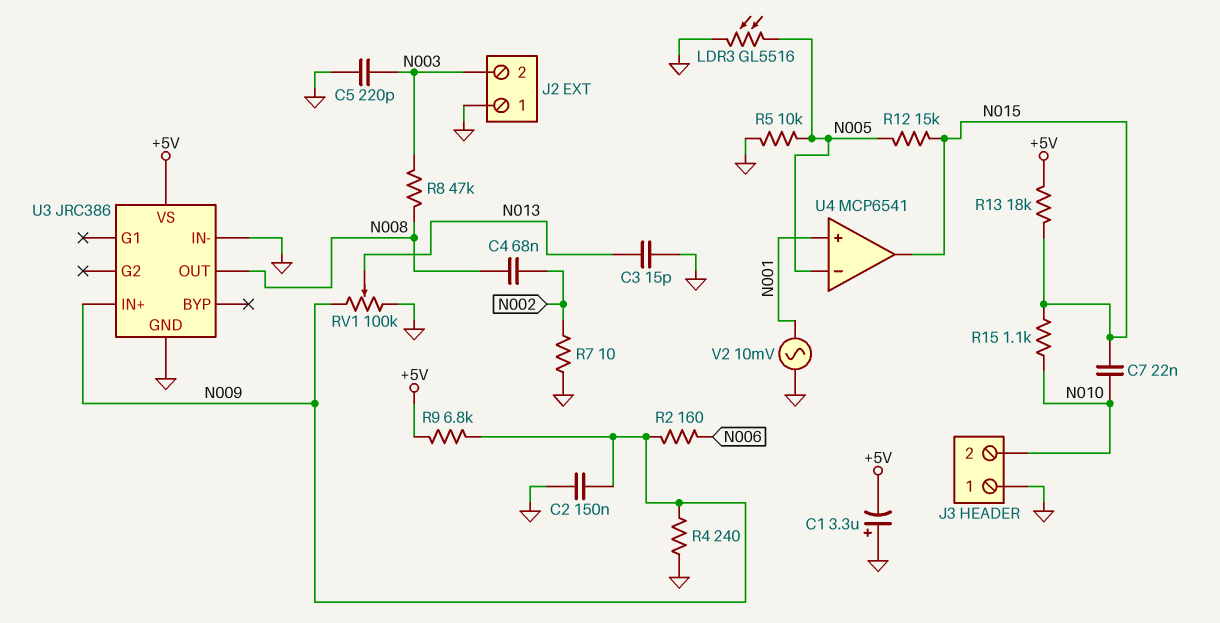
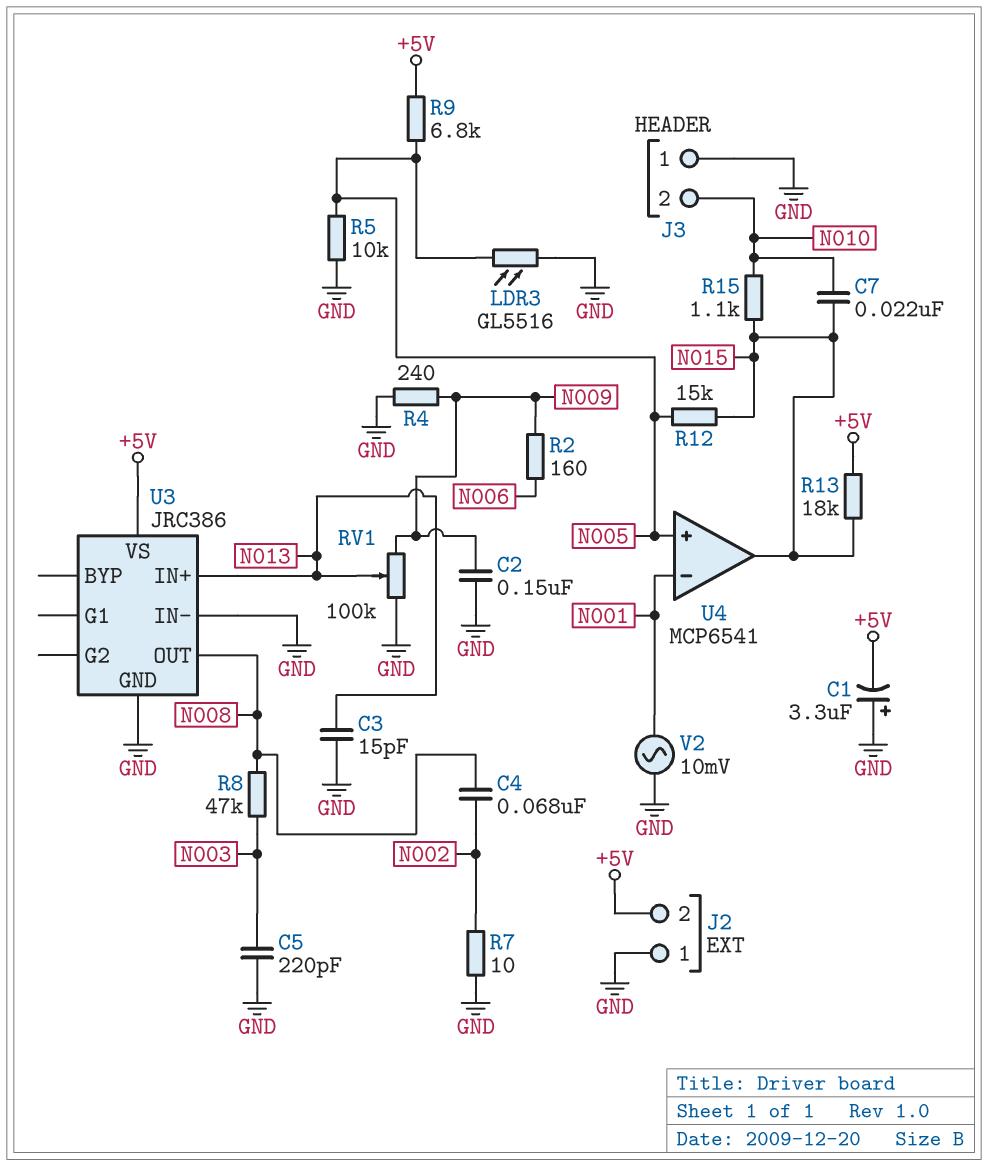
J2 pin 2: N003 -> +5V
R9: 6.8k (+5V, N009) -> 6.8k (+5V, N005)
U3 pin IN+: N009 -> N013
U4 pin in+: N001 -> N005
U4 pin in-: N005 -> N001

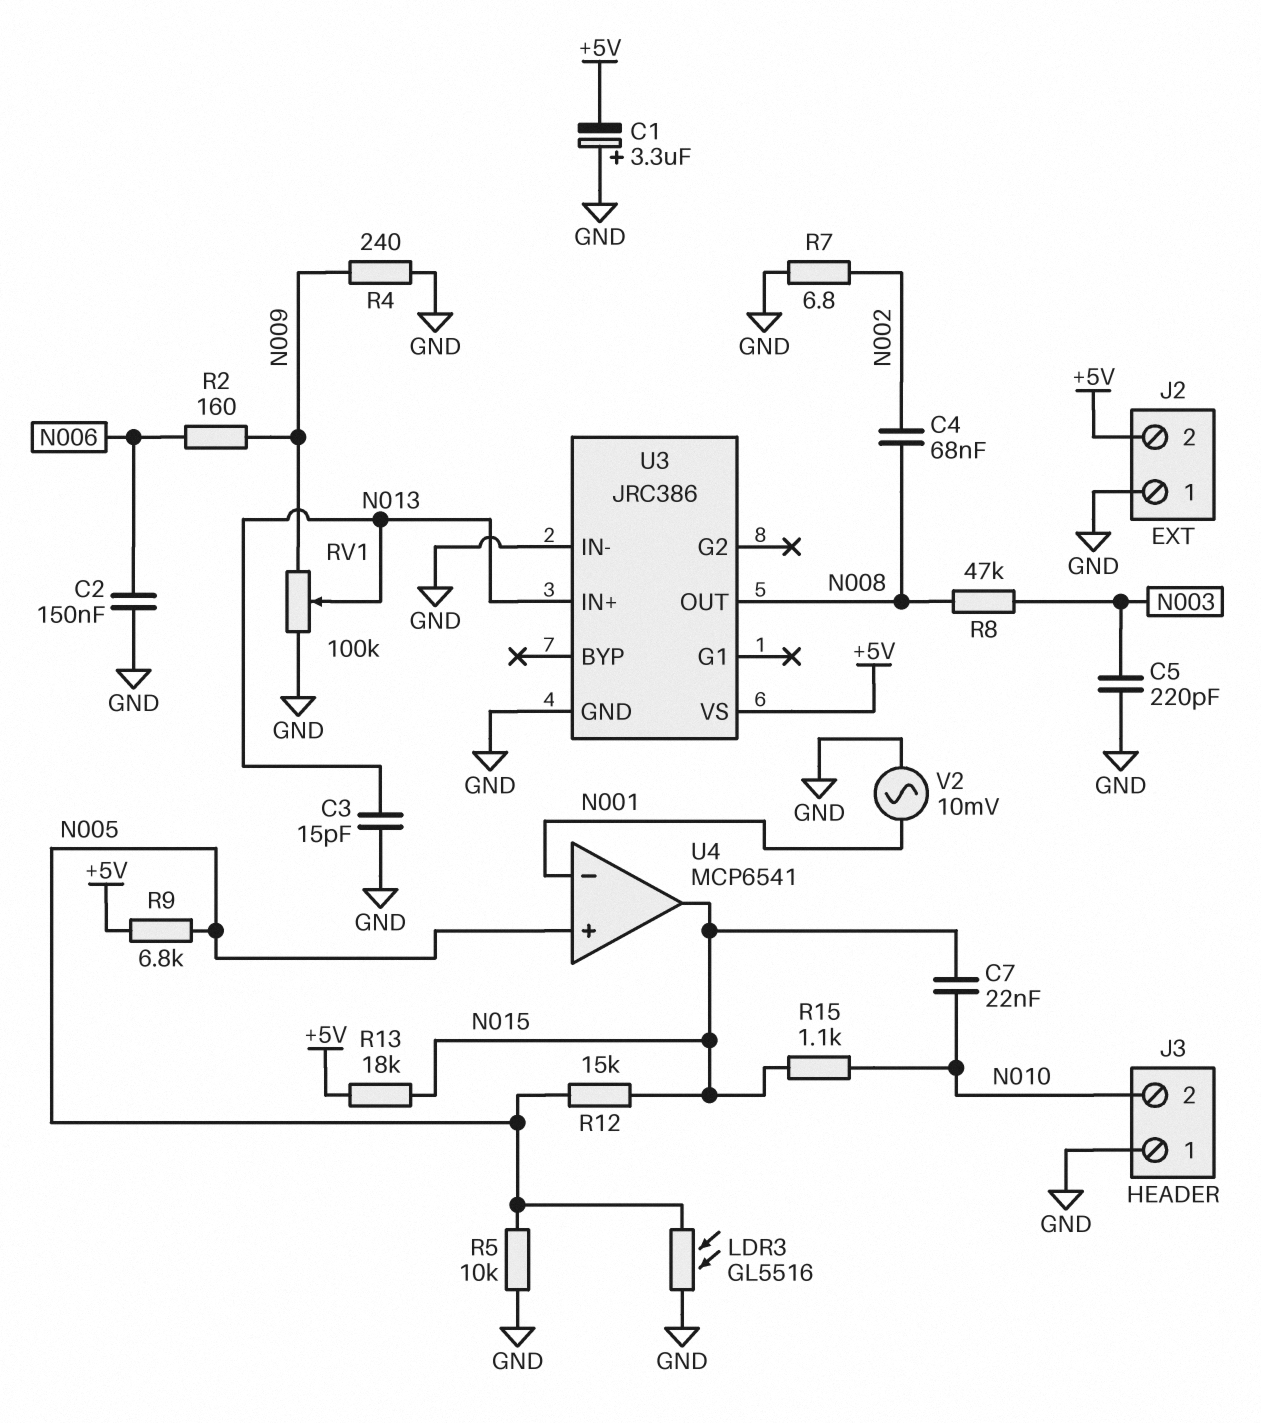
C2: 150nF (GND, N009) -> 150nF (GND, N006)
R7: 10 (GND, N002) -> 6.8 (GND, N002)

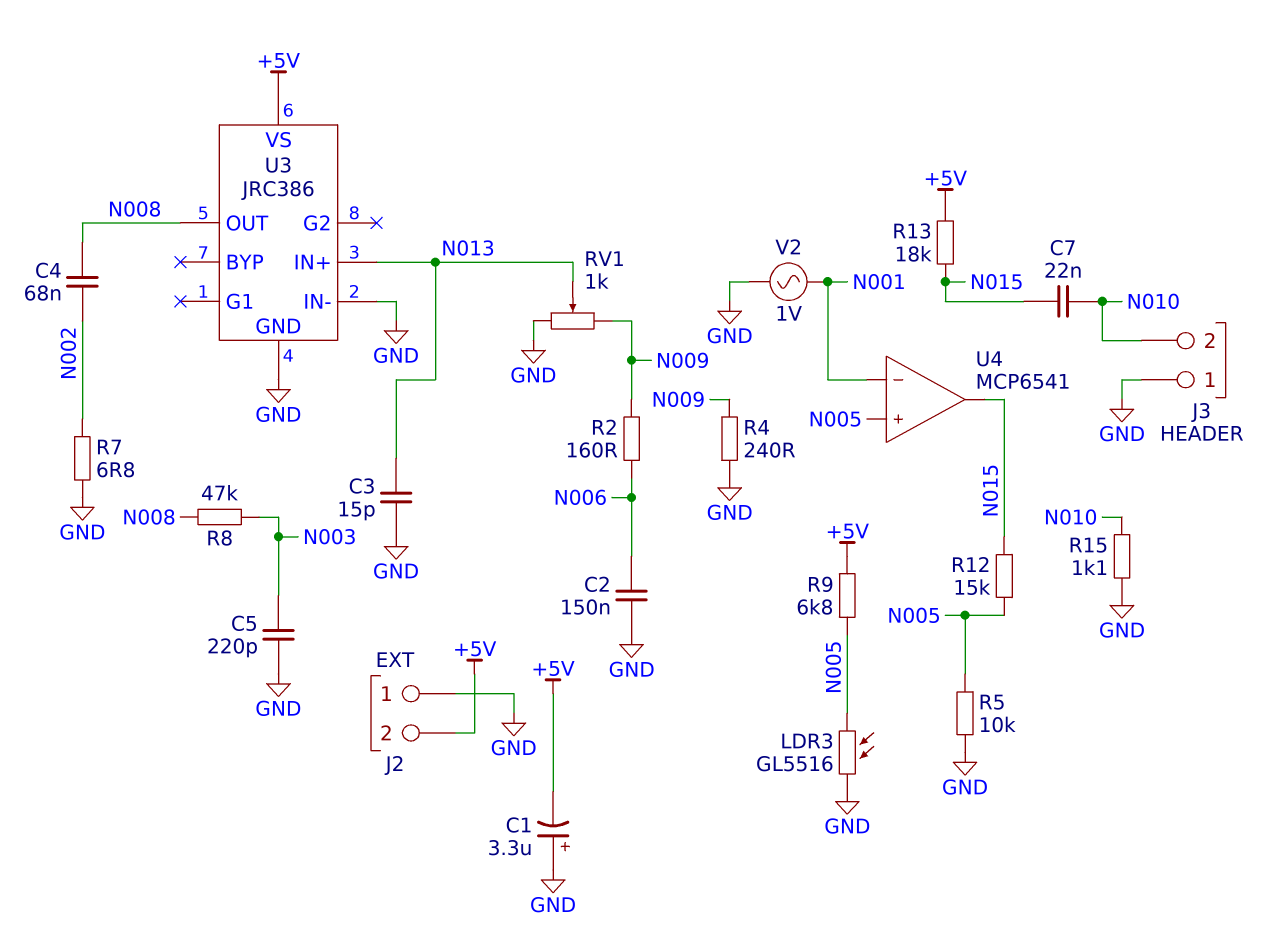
R15: 1.1k (N010, N015) -> 1.1k (GND, N010)
RV1: 100k (GND, N009, wiper N013) -> 1k (GND, N009, wiper N013)
V2: AC 10mV (GND, N001) -> AC 1V (GND, N001)

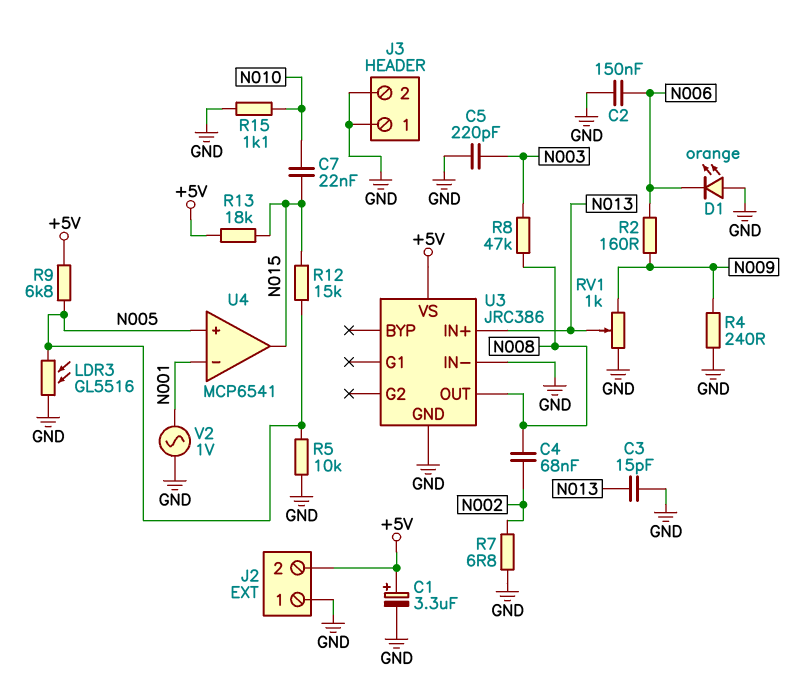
C1: 3.3uF (plus GND, minus +5V) -> 3.3uF (plus +5V, minus GND)
D1: none -> LED orange (A GND, K N006)
J3 pin 2: N010 -> GND

